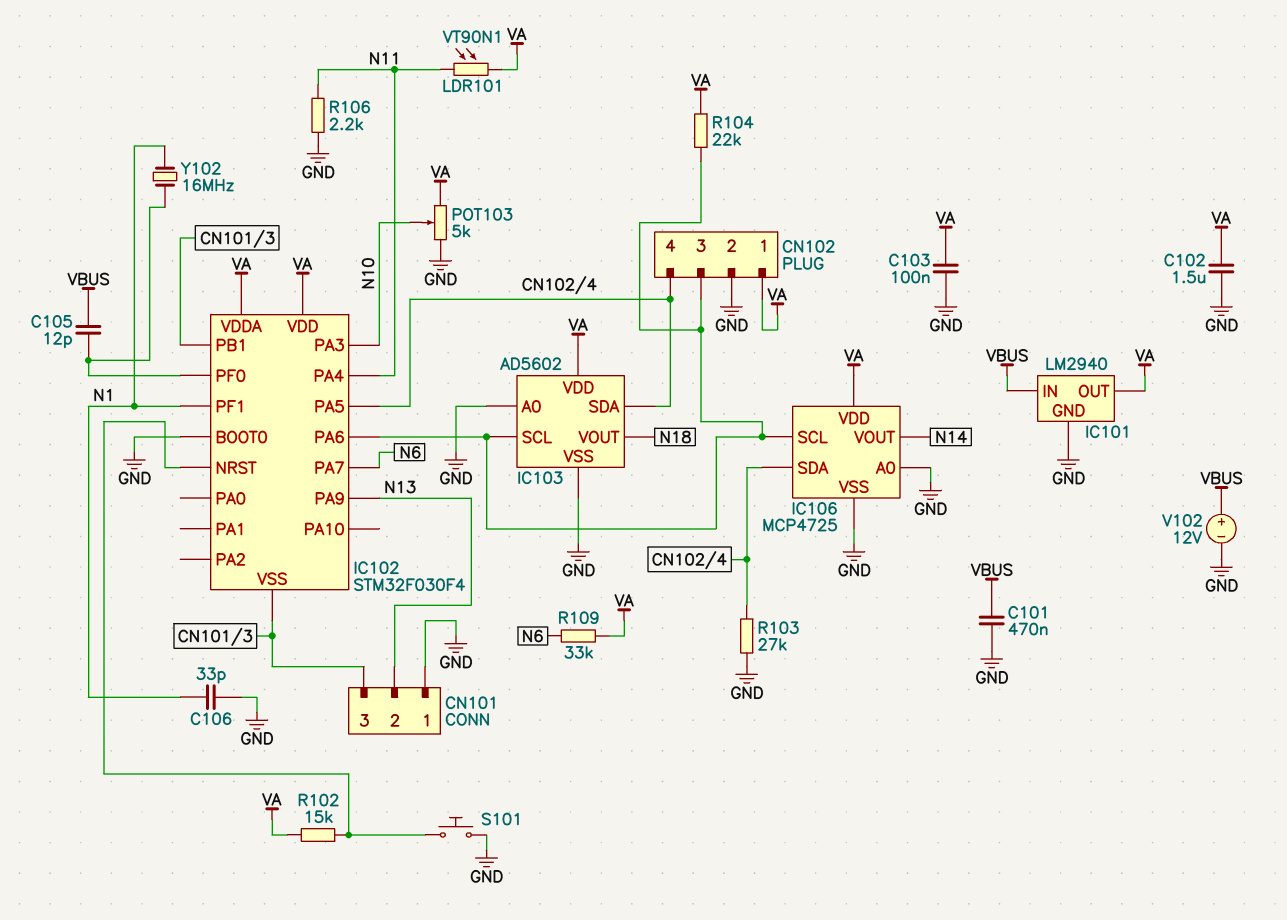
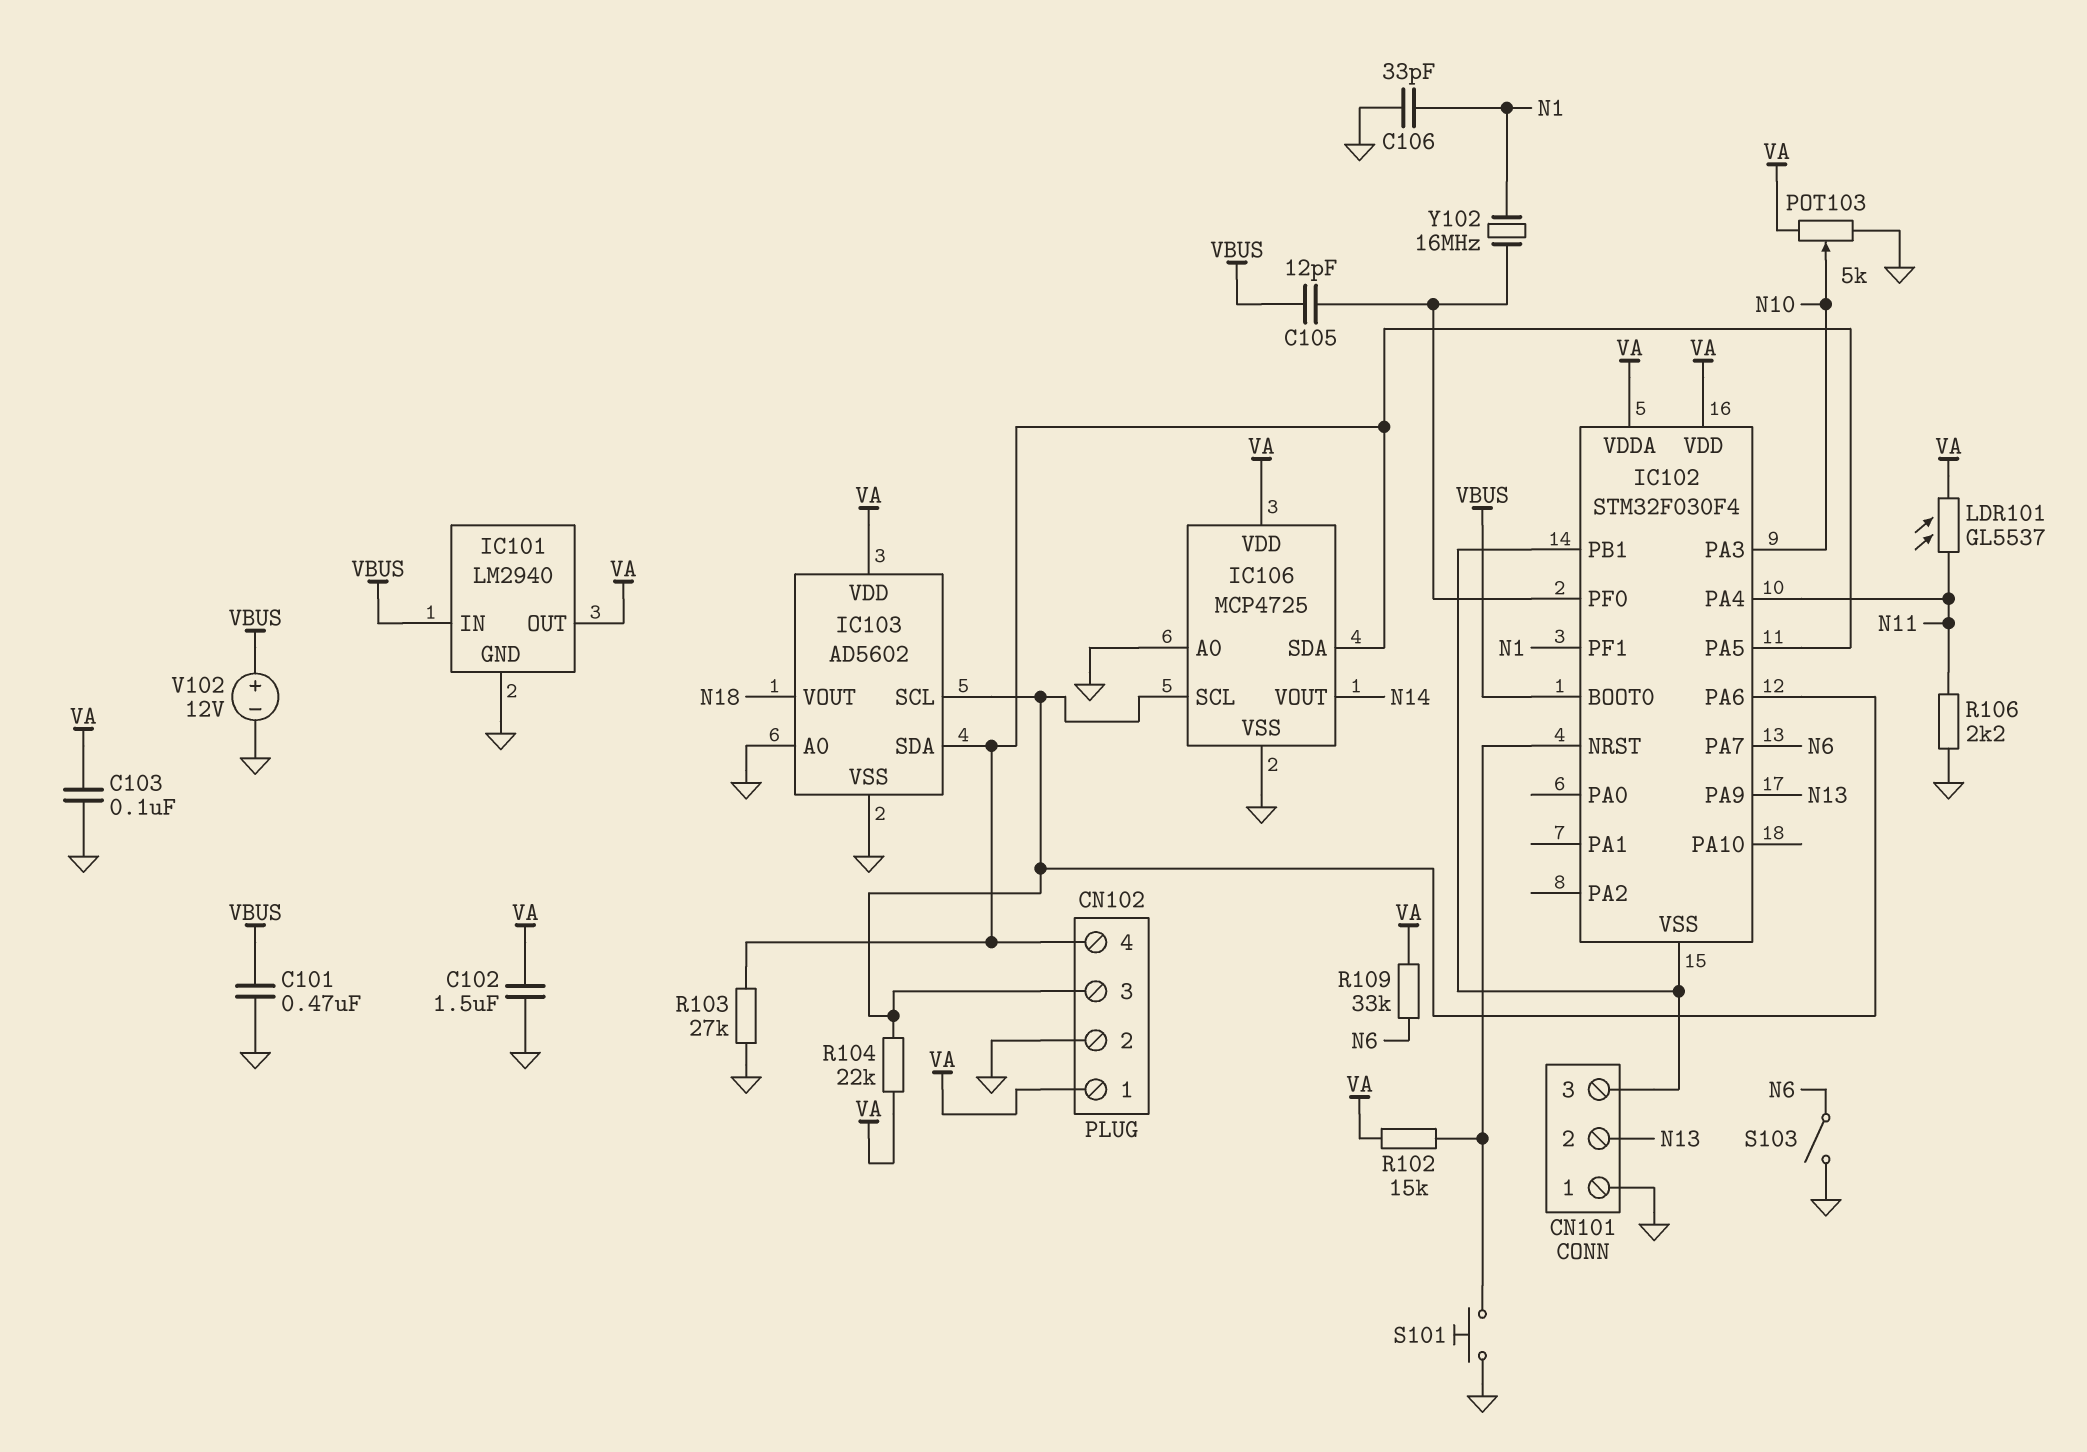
IC102 pin BOOT0: GND -> VBUS
LDR101: VT90N1 (N11, VA) -> GL5537 (N11, VA)
S103: none -> switch (GND, N6)

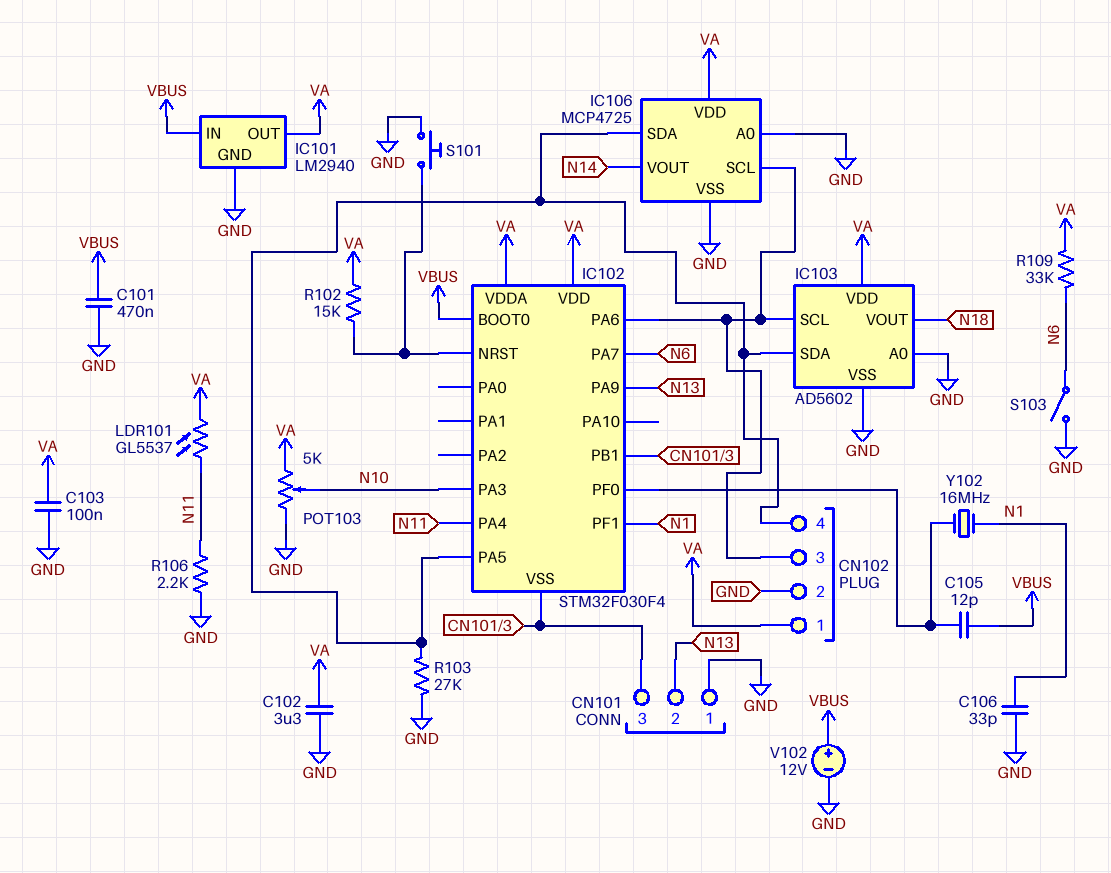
C102: 1.5uF (GND, VA) -> 3.3uF (GND, VA)
R104: 22k (CN102/3, VA) -> none

